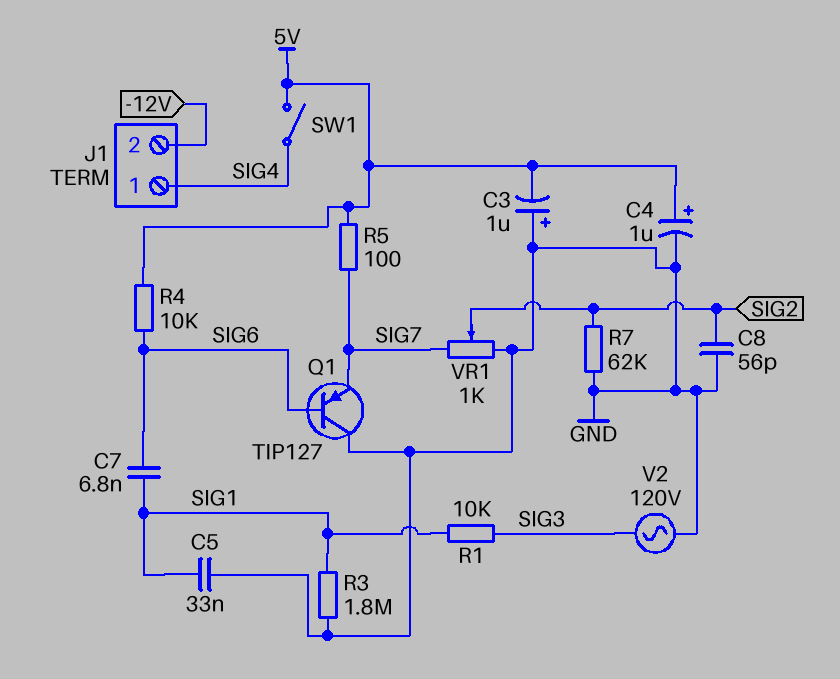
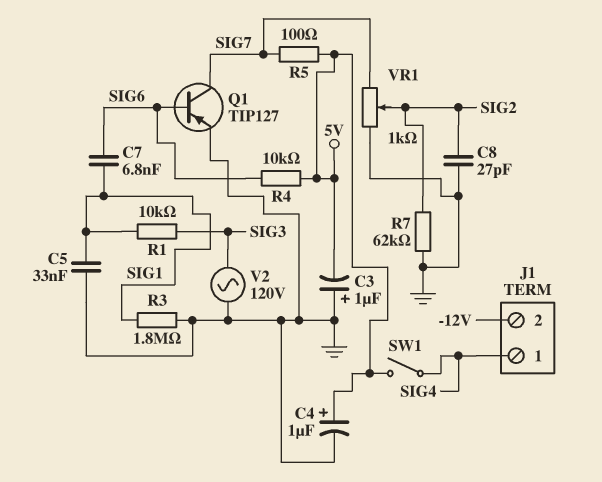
C8: 56pF (GND, SIG2) -> 27pF (GND, SIG2)
Q1: PNP TIP127 (B SIG6, C GND, E SIG7) -> PNP TIP127 (B SIG6, C SIG7, E GND)

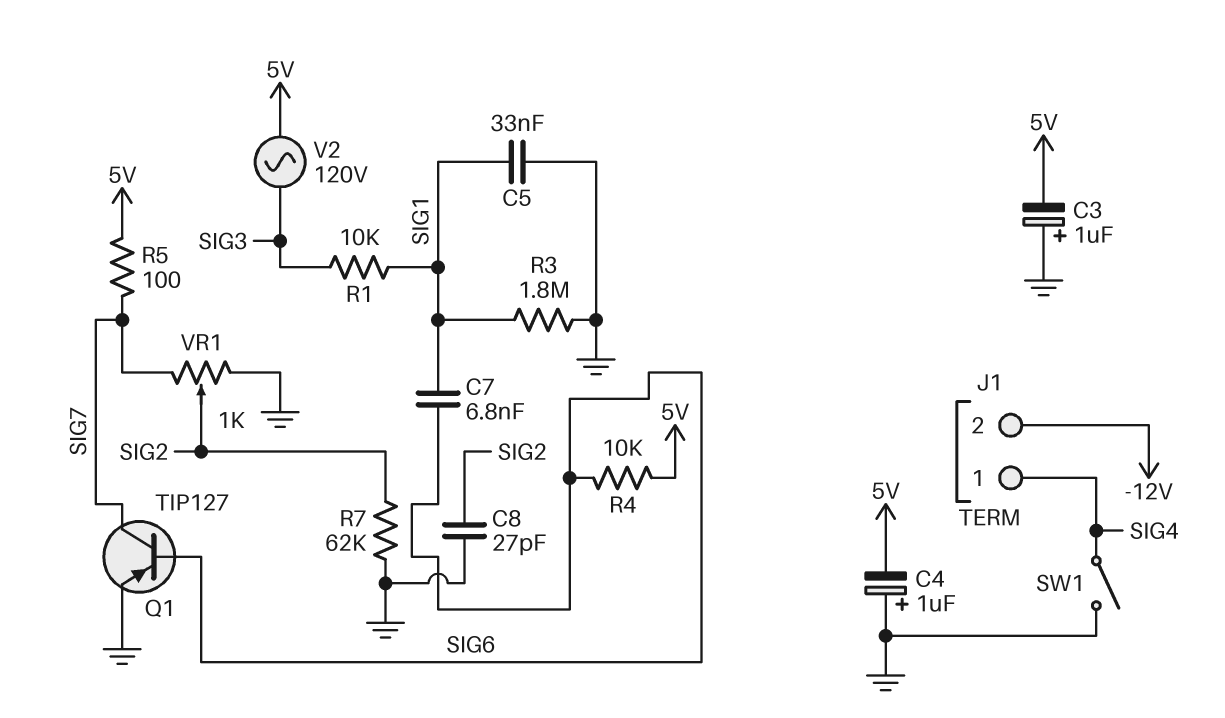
C4: 1uF (plus 5V, minus GND) -> 1uF (plus GND, minus 5V)
SW1: switch (5V, SIG4) -> switch (GND, SIG4)
V2: AC 120V (GND, SIG3) -> AC 120V (5V, SIG3)

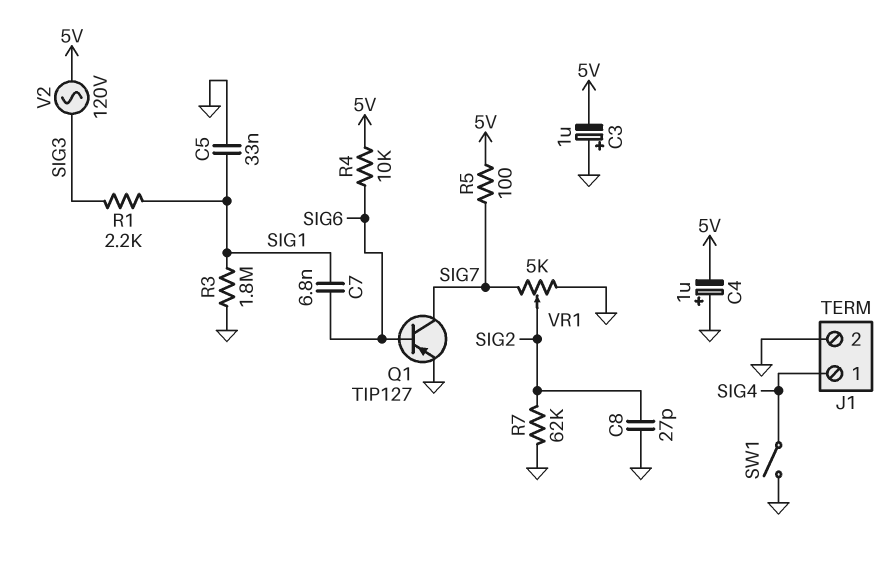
J1 pin 2: -12V -> GND
R1: 10k (SIG1, SIG3) -> 2.2k (SIG1, SIG3)
VR1: 1k (GND, SIG7, wiper SIG2) -> 5k (GND, SIG7, wiper SIG2)

